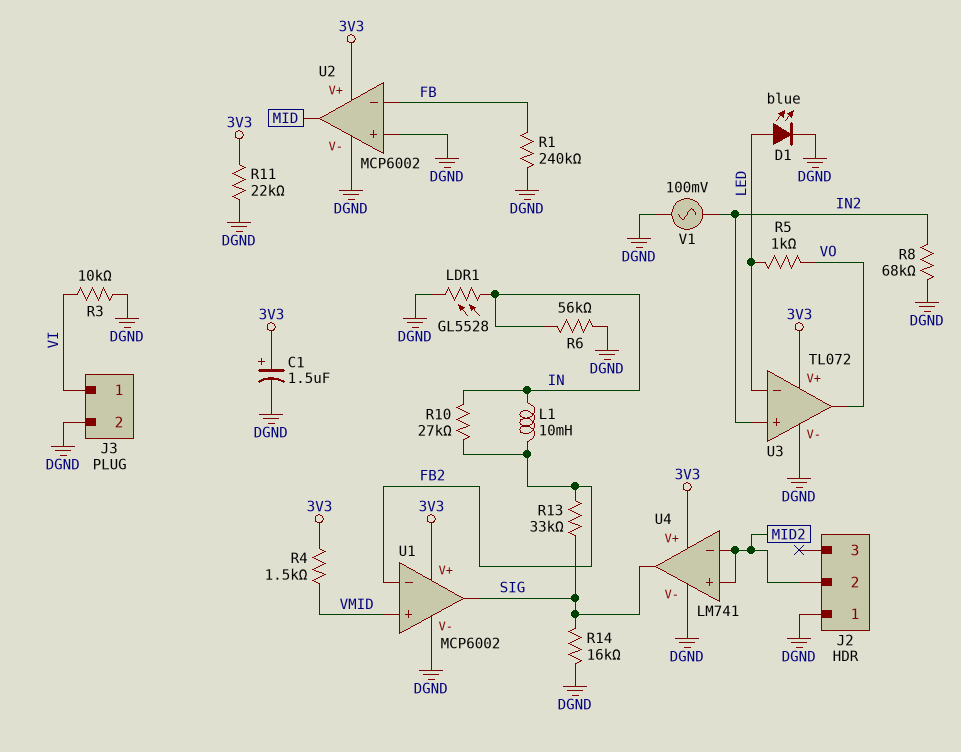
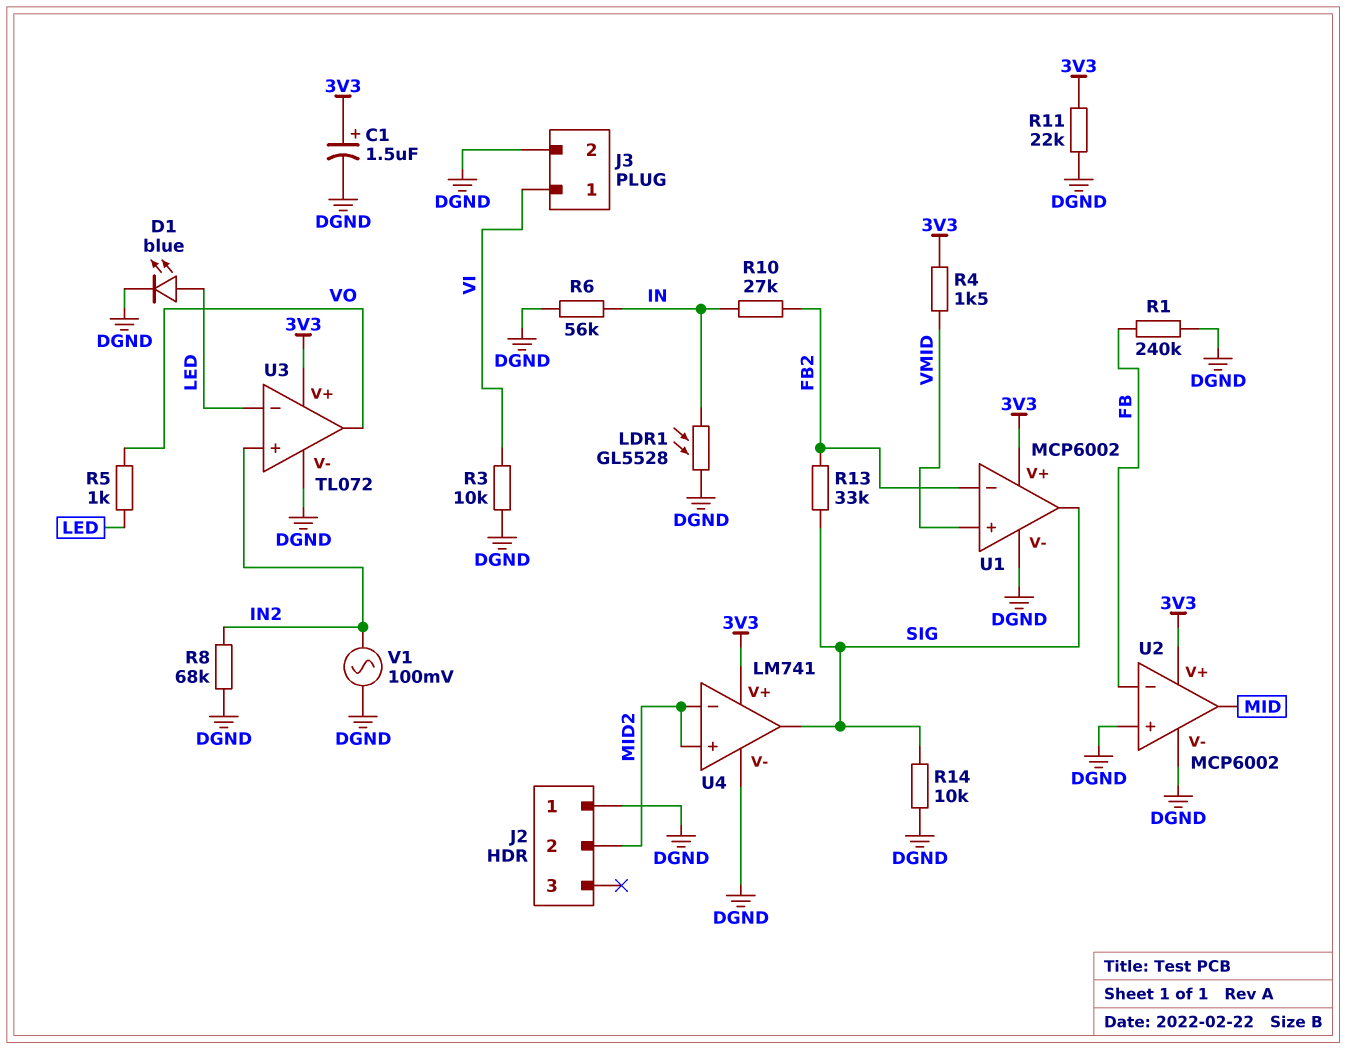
L1: 10mH (FB2, IN) -> none
R14: 16k (DGND, SIG) -> 10k (DGND, SIG)

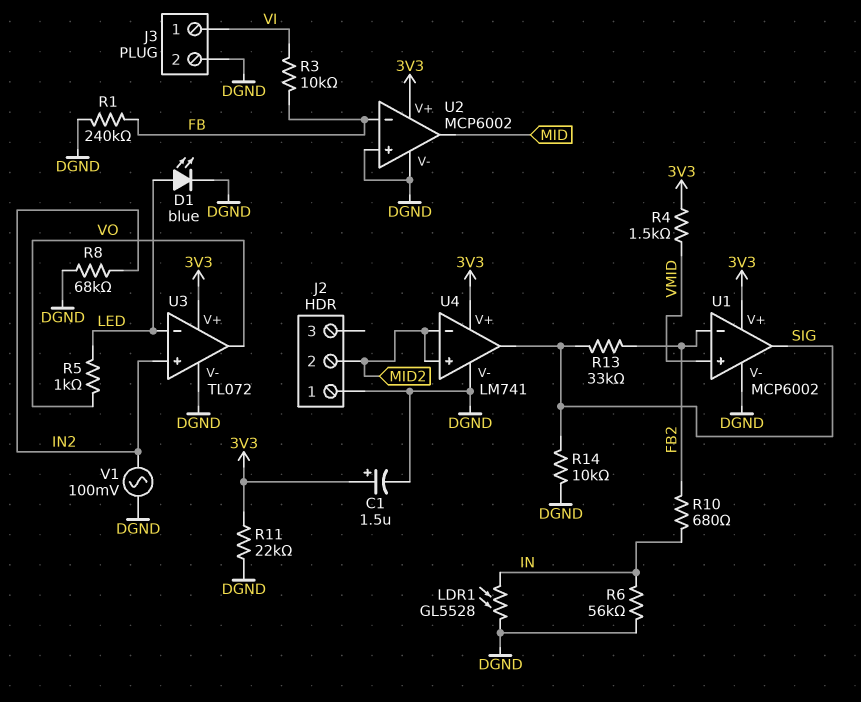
R3: 10k (DGND, VI) -> 10k (FB, VI)
R10: 27k (FB2, IN) -> 680 (FB2, IN)

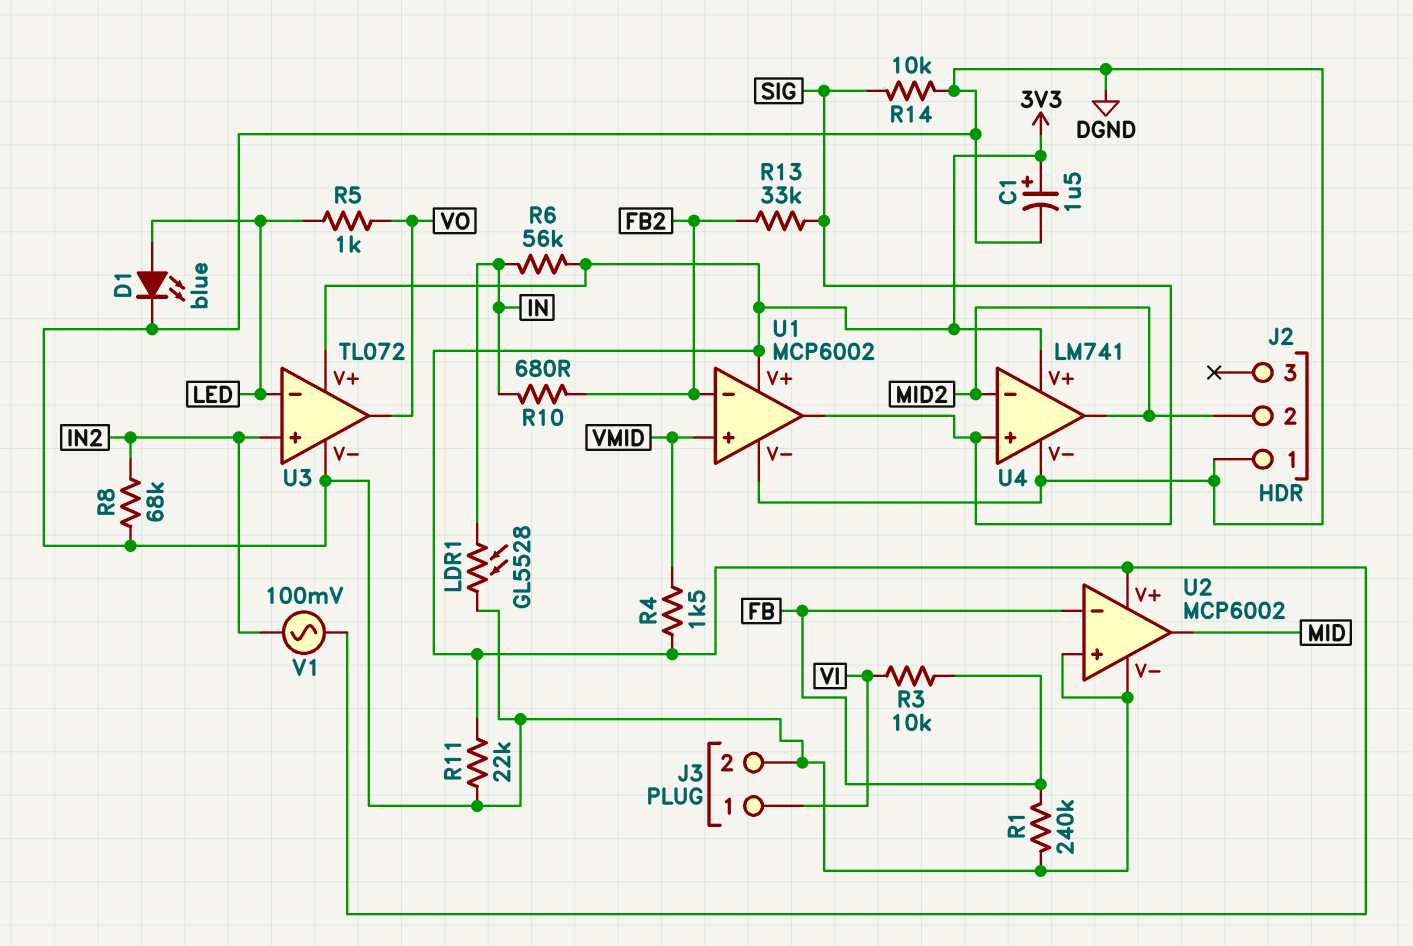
R6: 56k (DGND, IN) -> 56k (3V3, IN)
U4 pin in+: MID2 -> SIG
U4 pin out: SIG -> MID2
V1: AC 100mV (DGND, IN2) -> AC 100mV (3V3, IN2)

